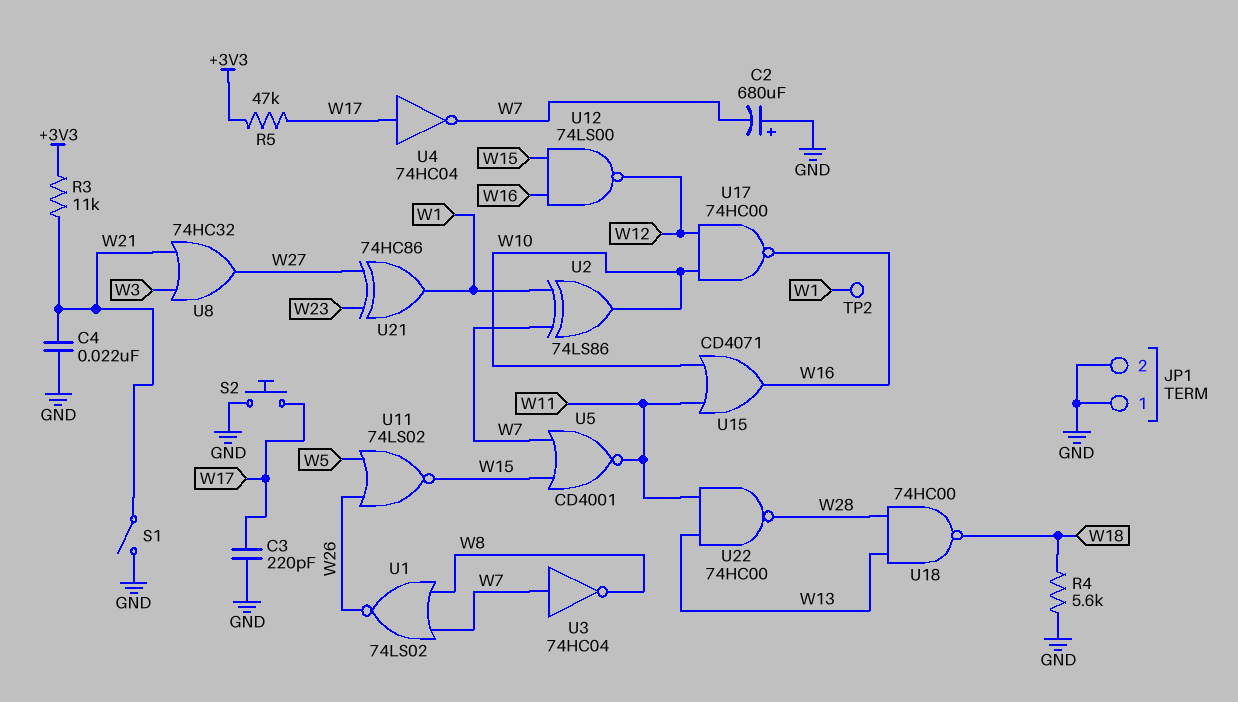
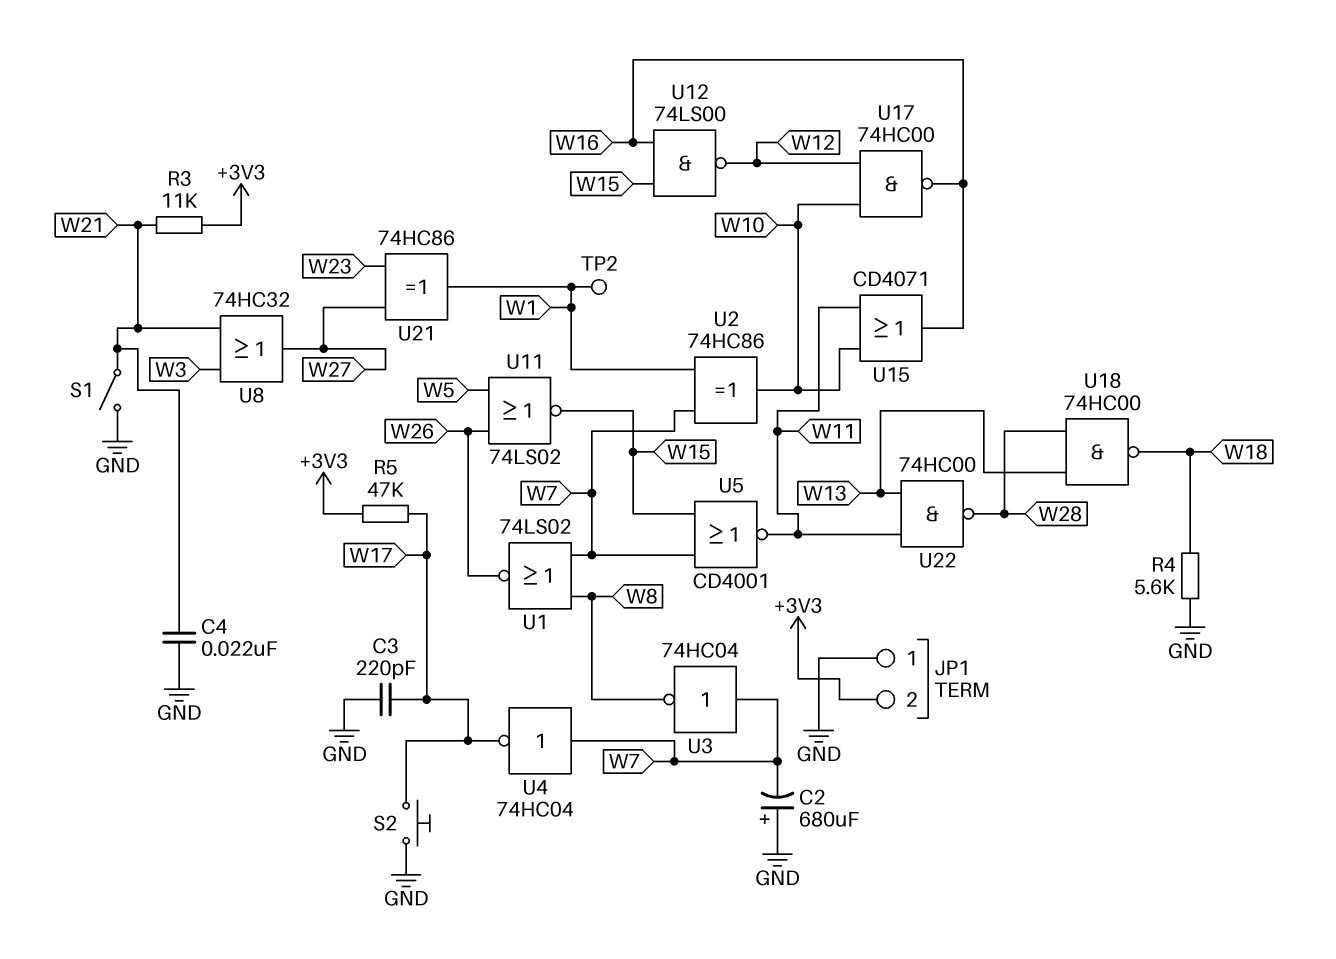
JP1 pin 2: GND -> +3V3
U2: XOR 74LS86 (in W1, in W7, out W10) -> XOR 74HC86 (in W1, in W7, out W10)
U4: NOT 74HC04 (in W17, out W7) -> NOT 74HC04 (in W7, out W17)

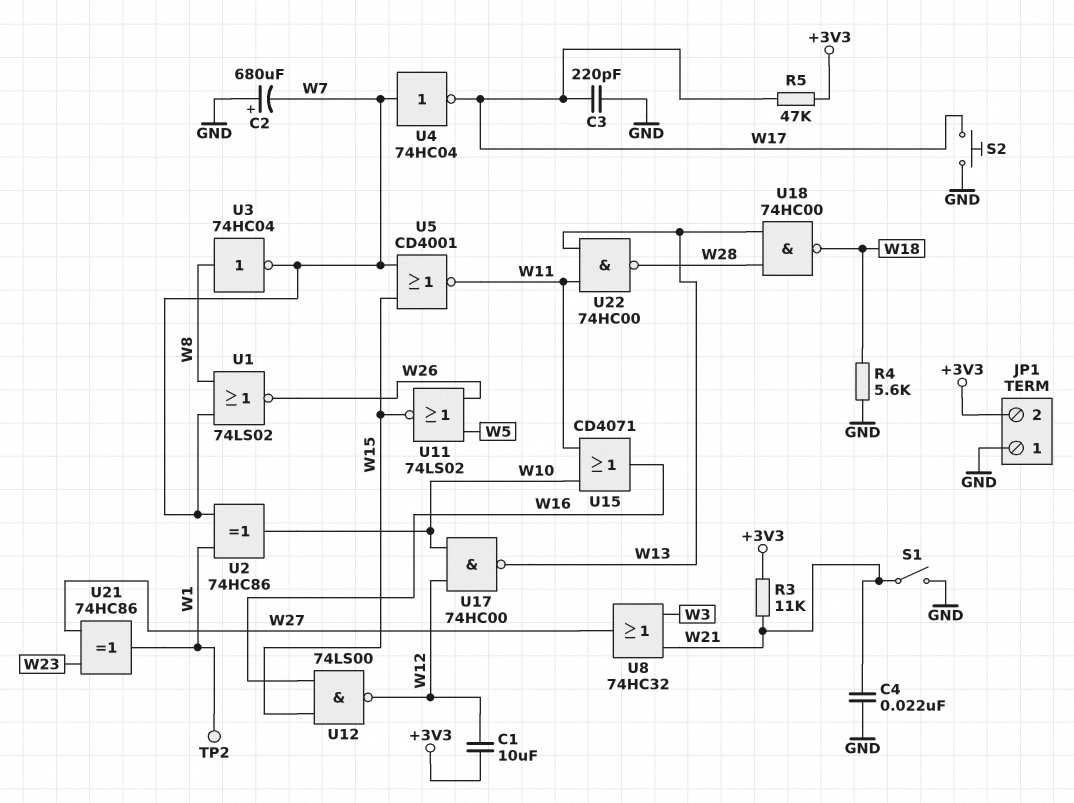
C1: none -> 10uF (+3V3, W12)
U3: NOT 74HC04 (in W7, out W8) -> NOT 74HC04 (in W8, out W7)
U17: NAND 74HC00 (in W10, in W12, out W16) -> NAND 74HC00 (in W10, in W12, out W13)

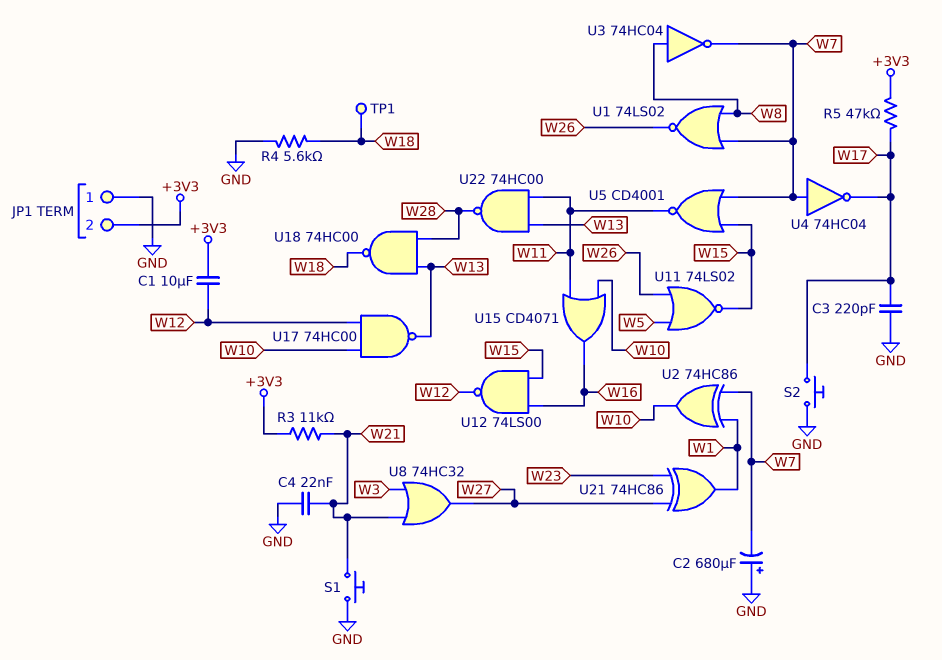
S1: switch (GND, W21) -> button (GND, W21)
TP1: none -> test point (W18)
TP2: test point (W1) -> none

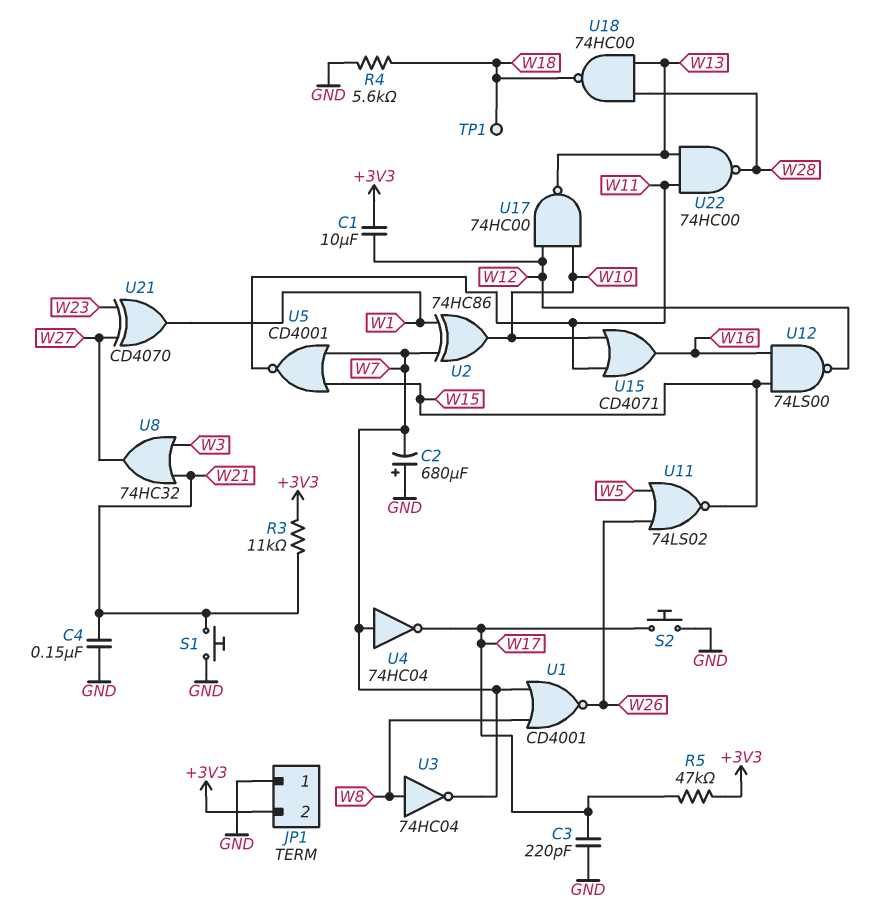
C4: 22nF (GND, W21) -> 150nF (GND, W21)
U1: NOR 74LS02 (in W7, in W8, out W26) -> NOR CD4001 (in W7, in W8, out W26)
U21: XOR 74HC86 (in W23, in W27, out W1) -> XOR CD4070 (in W23, in W27, out W1)

